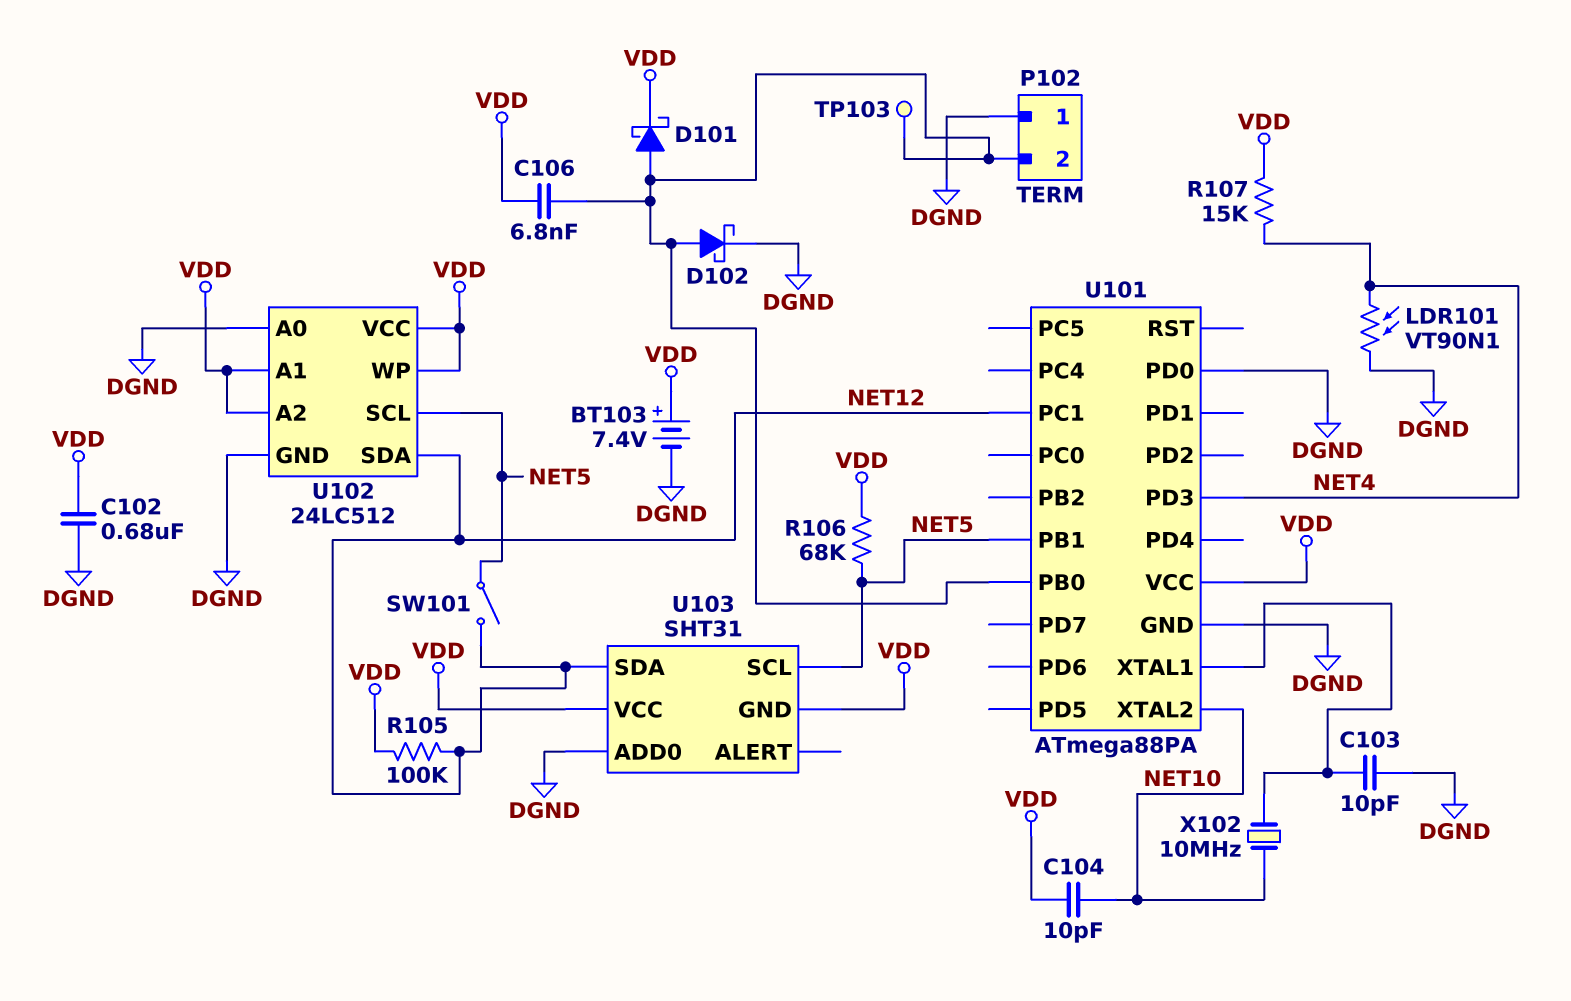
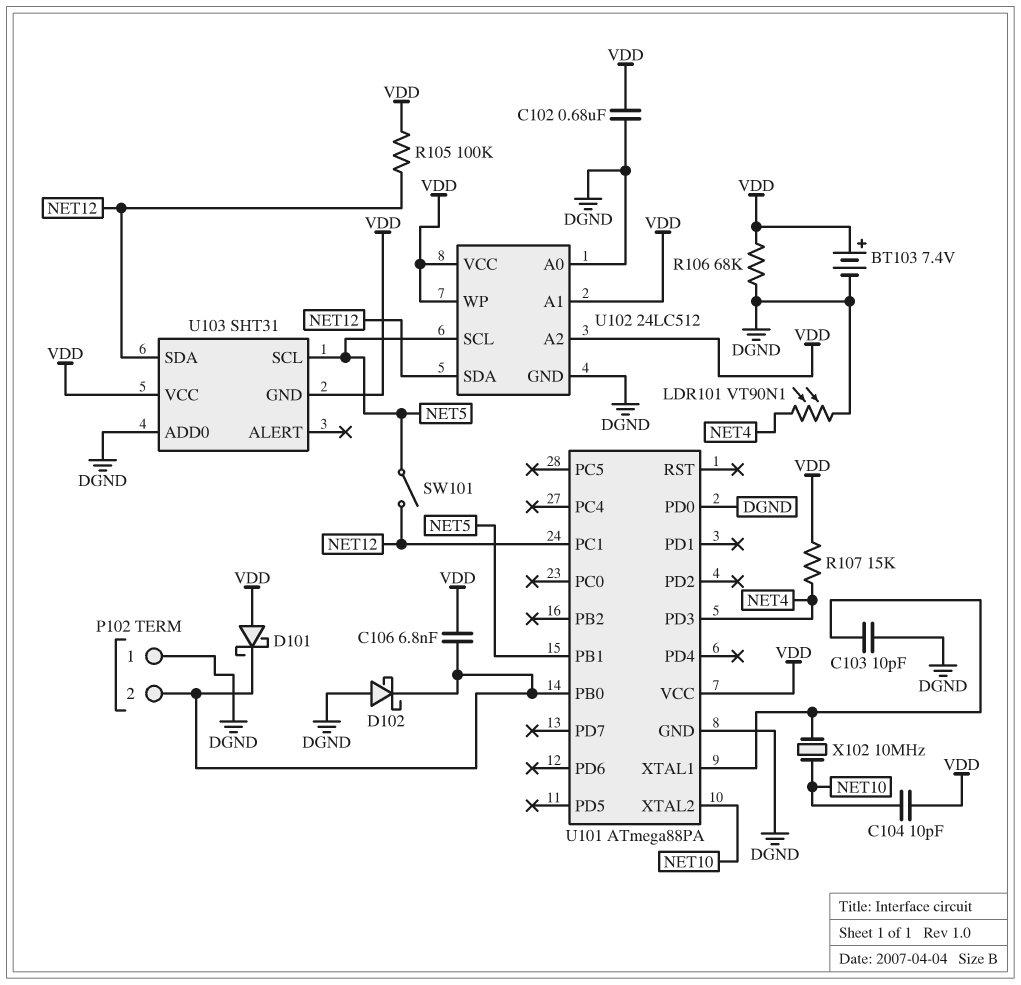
D101: schottky (A P102/2, K VDD) -> schottky (A VDD, K P102/2)
D102: schottky (A P102/2, K DGND) -> schottky (A DGND, K P102/2)
R106: 68k (NET5, VDD) -> 68k (DGND, VDD)
TP103: test point (P102/2) -> none

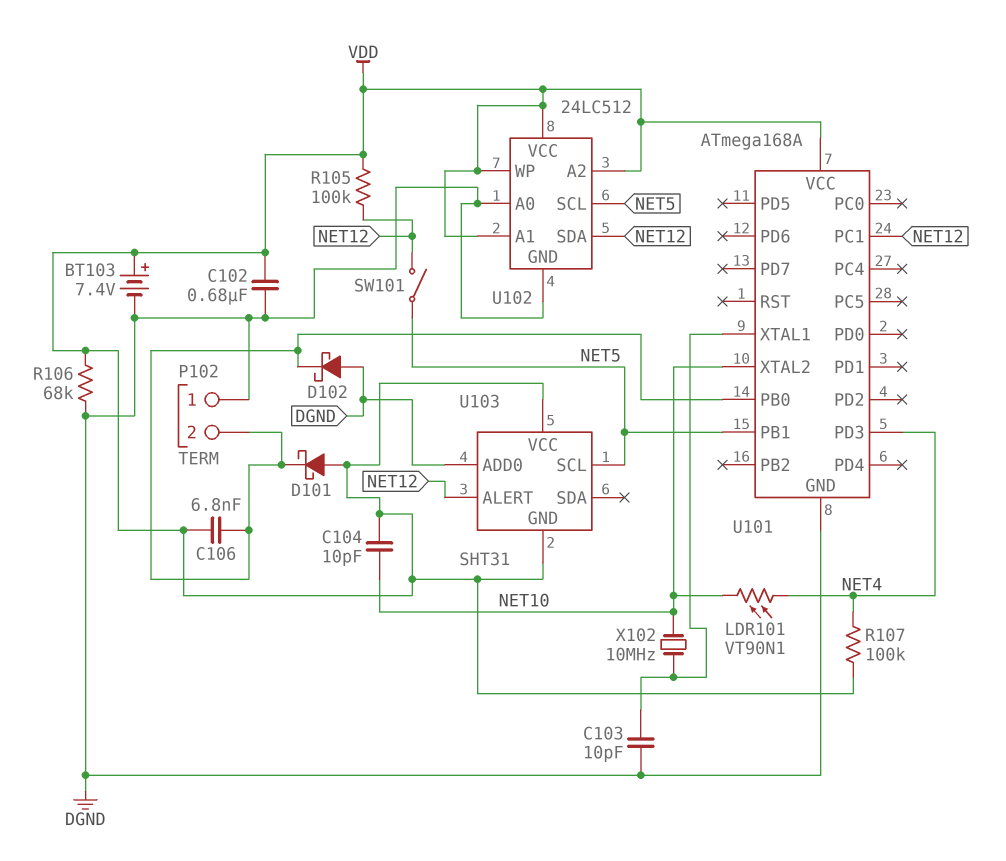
LDR101: VT90N1 (DGND, NET4) -> VT90N1 (NET4, NET10)
R107: 15k (NET4, VDD) -> 100k (NET4, VDD)
U101: ATmega88PA -> ATmega168A
U101 pin PD0: DGND -> none
U103 pin ALERT: none -> NET12
U103 pin SDA: NET12 -> none

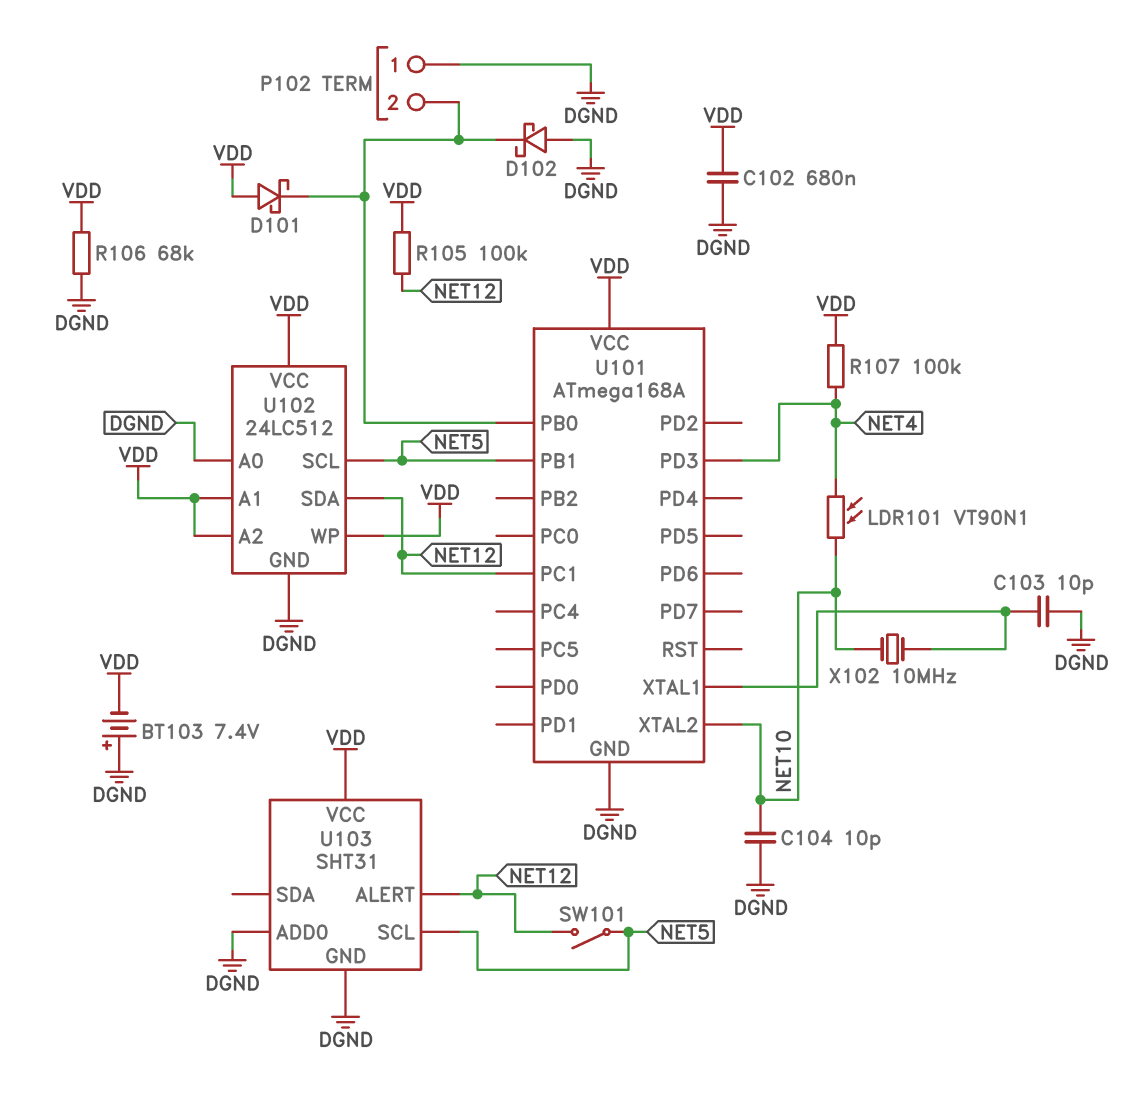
BT103: 7.4V (plus VDD, minus DGND) -> 7.4V (plus DGND, minus VDD)
C104: 10pF (NET10, VDD) -> 10pF (DGND, NET10)
C106: 6.8nF (P102/2, VDD) -> none
U103 pin GND: VDD -> DGND

